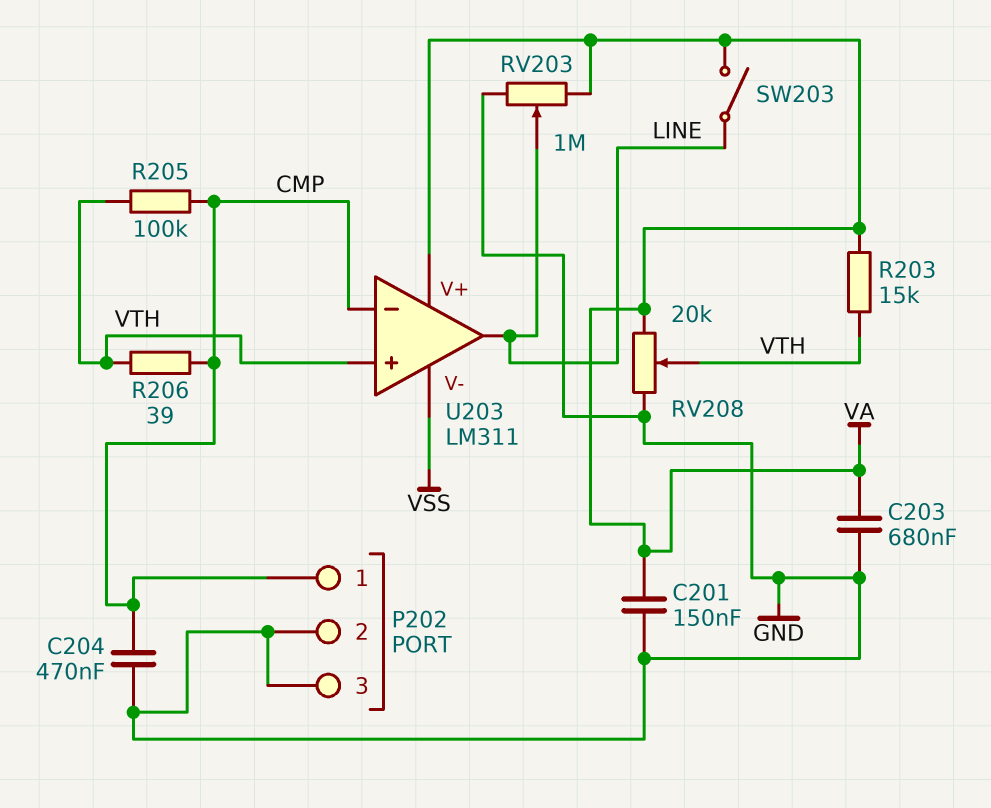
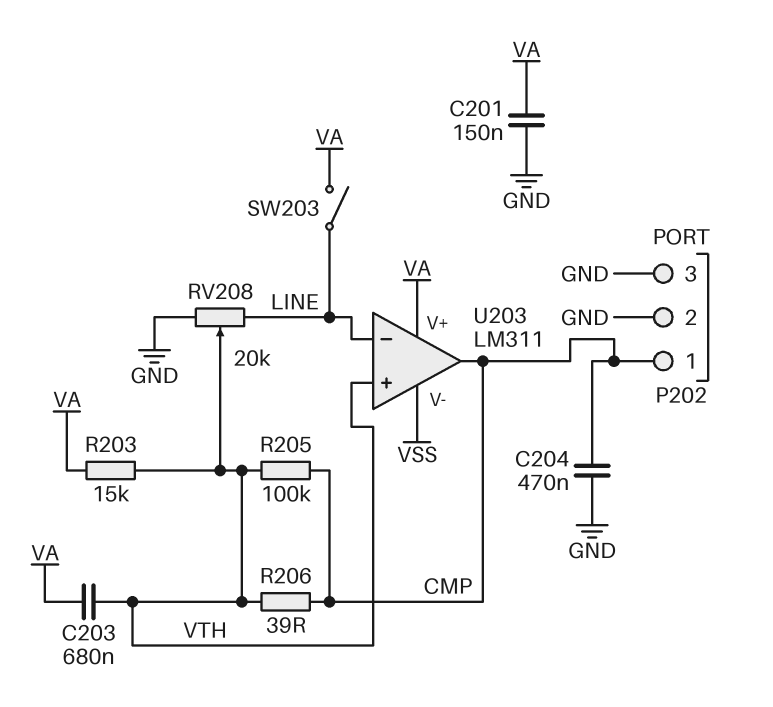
C203: 680nF (GND, VA) -> 680nF (VA, VTH)
RV203: 1M (GND, VA, wiper LINE) -> none
RV208: 20k (GND, VA, wiper VTH) -> 20k (GND, LINE, wiper VTH)
U203 pin in-: CMP -> LINE
U203 pin out: LINE -> CMP

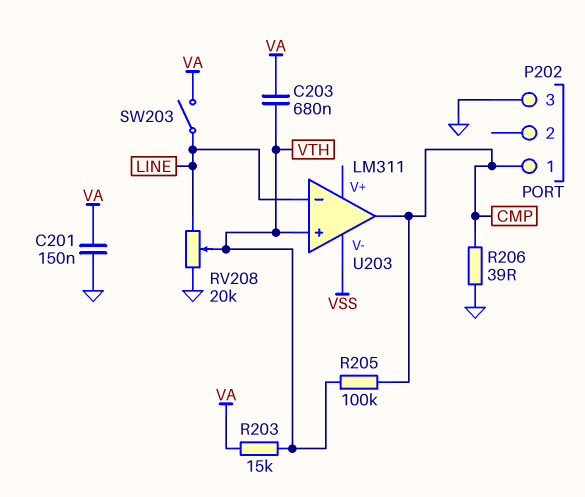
C204: 470nF (CMP, GND) -> none
P202 pin 2: GND -> none
R206: 39 (CMP, VTH) -> 39 (CMP, GND)
U203 pin V+: VA -> none

